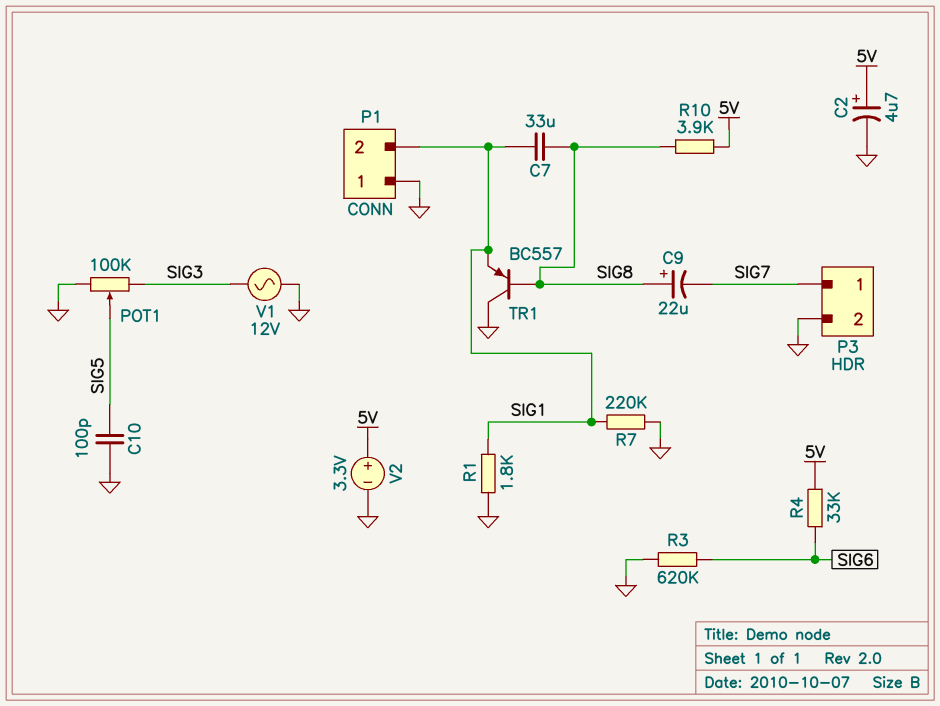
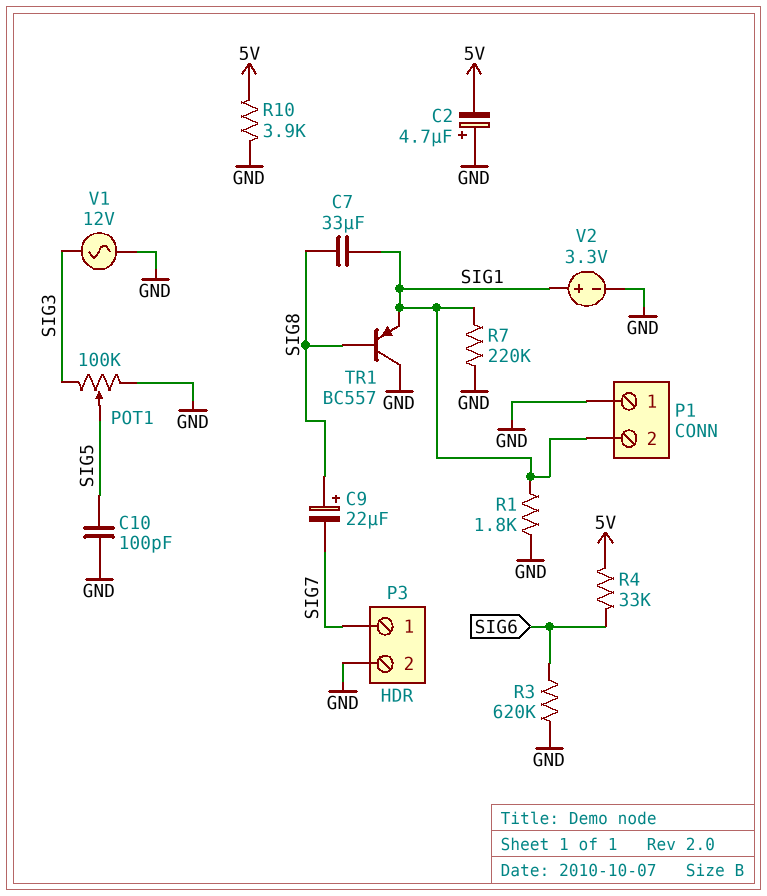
C2: 4.7uF (plus 5V, minus GND) -> 4.7uF (plus GND, minus 5V)
R10: 3.9k (5V, SIG8) -> 3.9k (5V, GND)
V2: 3.3V (plus 5V, minus GND) -> 3.3V (plus SIG1, minus GND)

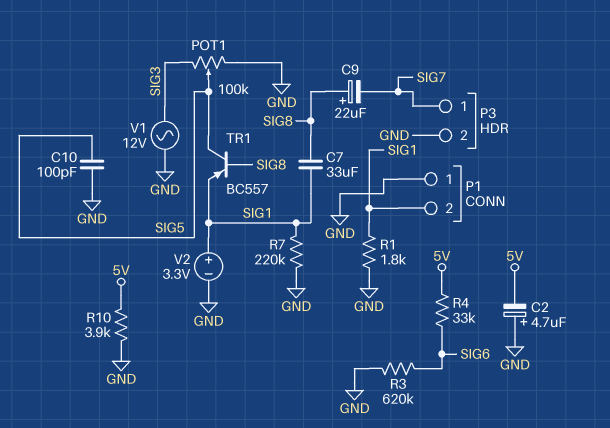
TR1: PNP BC557 (B SIG8, C GND, E SIG1) -> PNP BC557 (B SIG8, C SIG5, E SIG1)

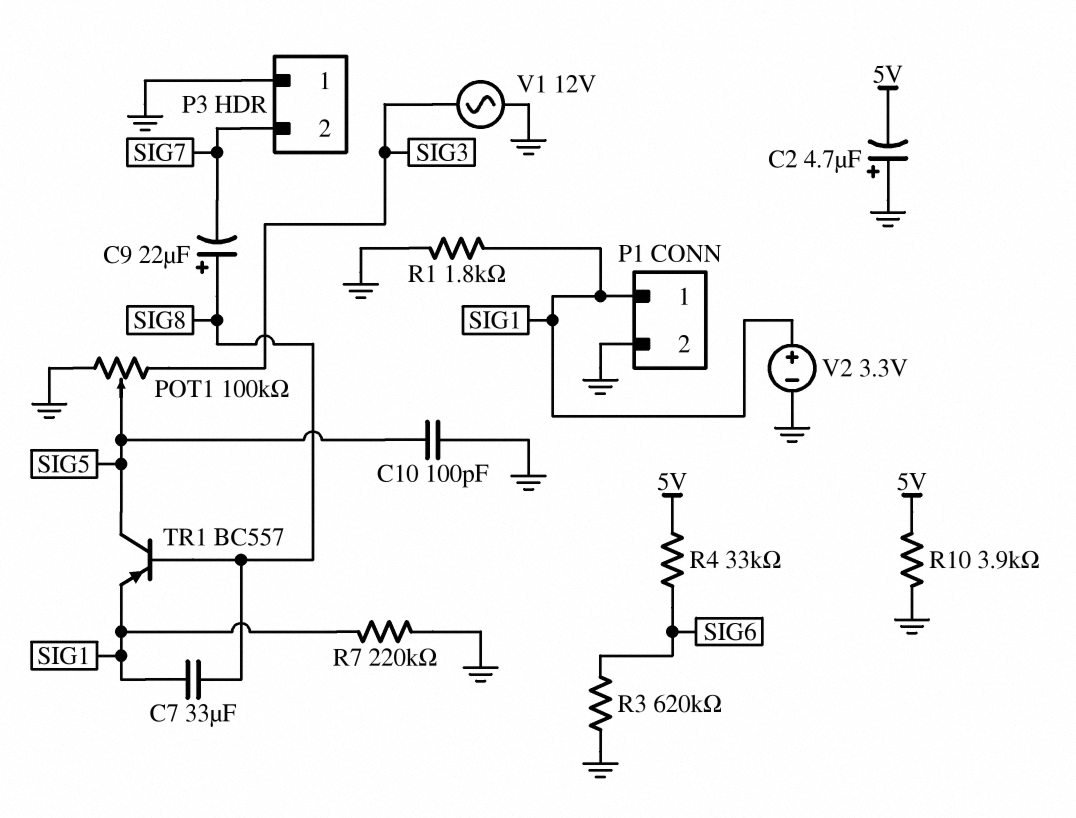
P1 pin 1: GND -> SIG1
P1 pin 2: SIG1 -> GND
P3 pin 1: SIG7 -> GND
P3 pin 2: GND -> SIG7

